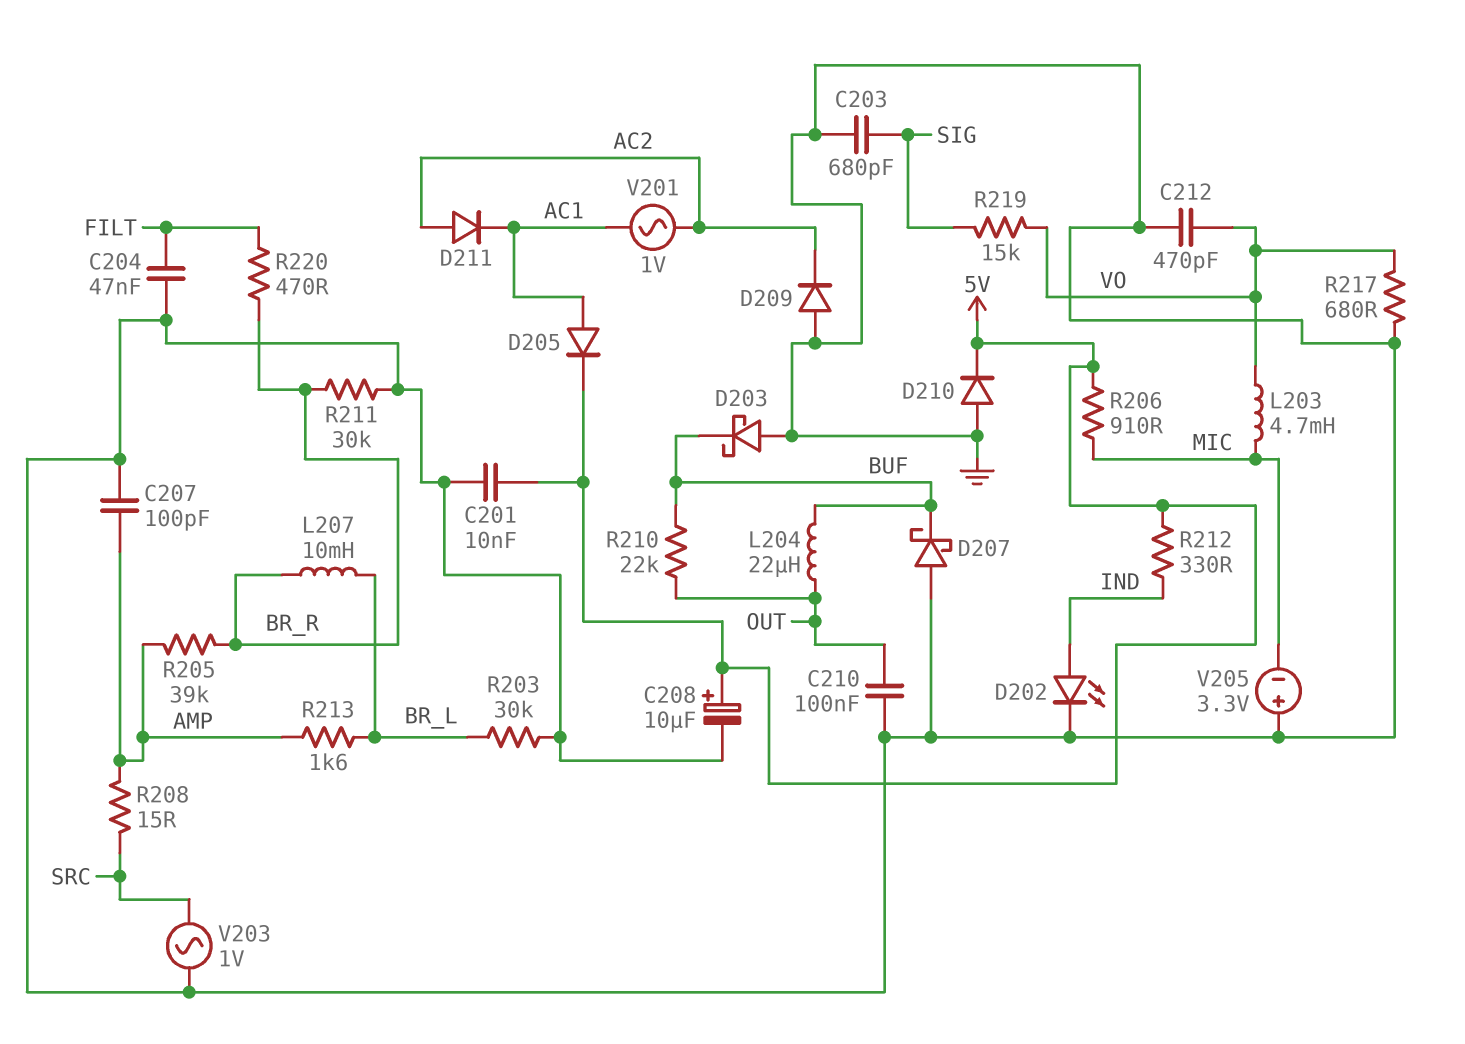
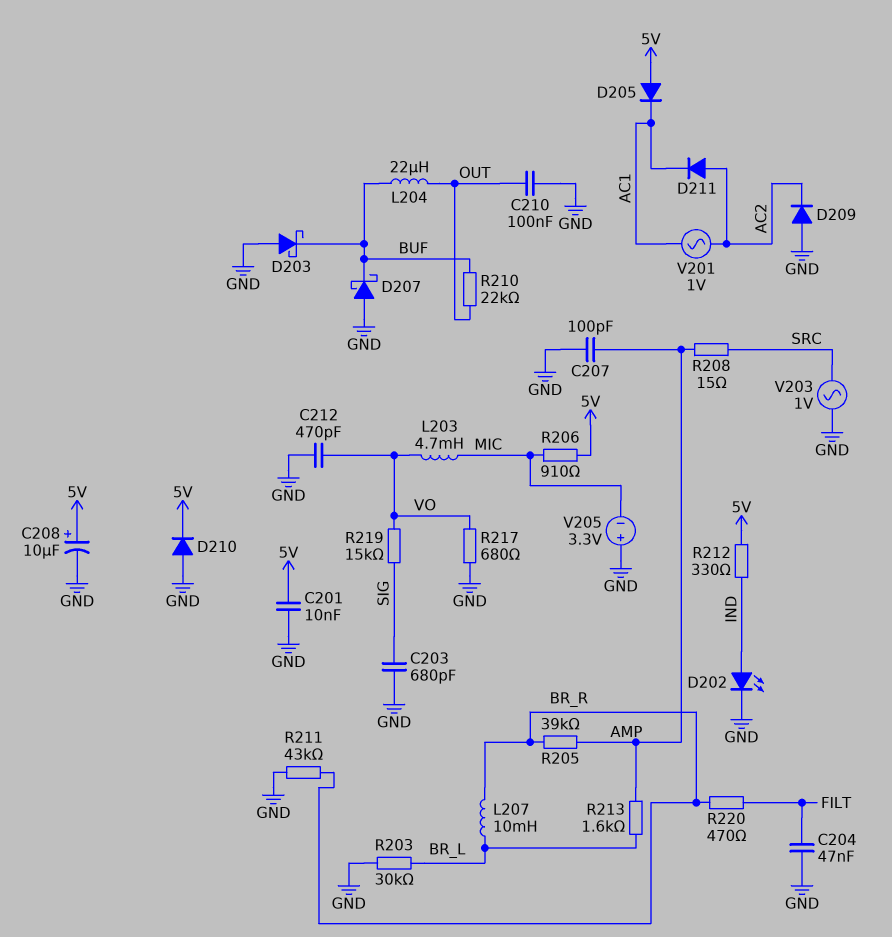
D205: diode (A AC1, K 5V) -> diode (A 5V, K AC1)
R211: 30k (BR_R, GND) -> 43k (BR_R, GND)

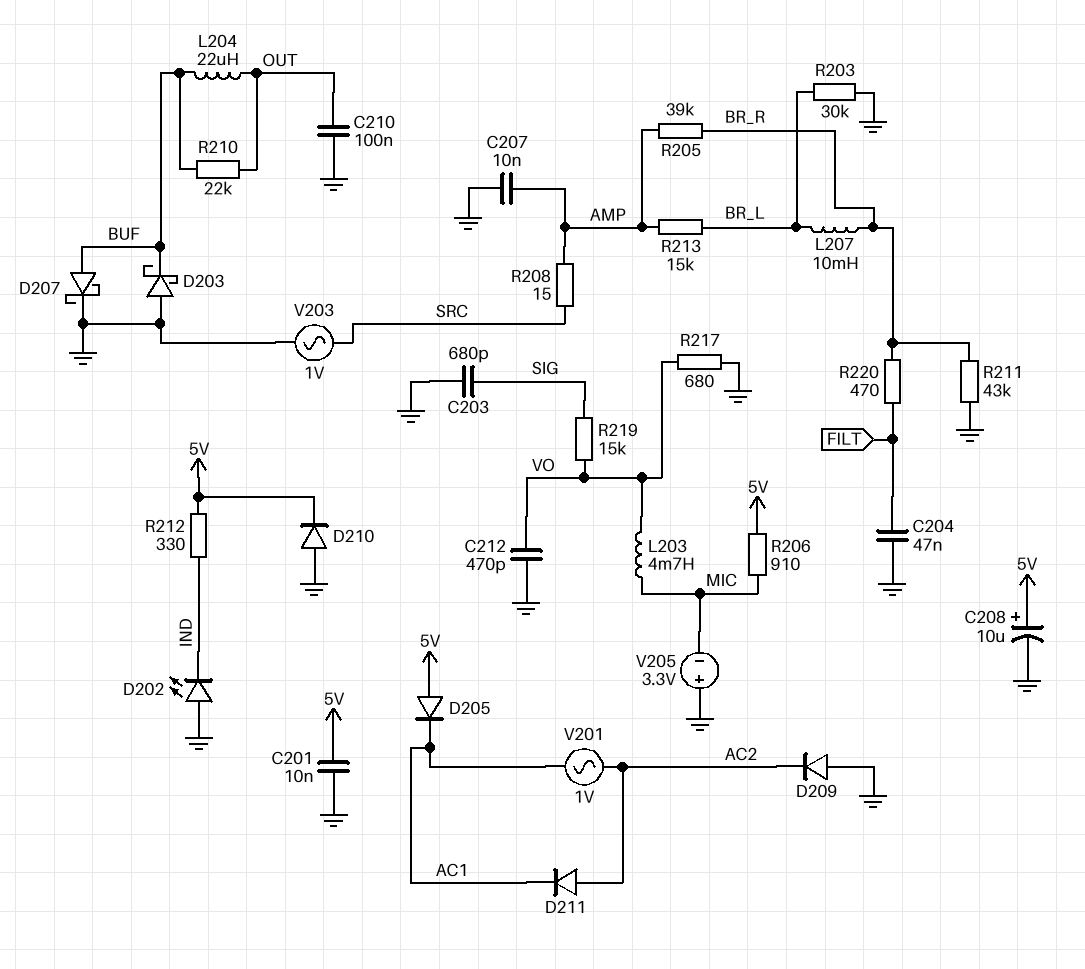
C207: 100pF (AMP, GND) -> 10nF (AMP, GND)
D202: LED (A IND, K GND) -> LED (A GND, K IND)
D207: schottky (A GND, K BUF) -> schottky (A BUF, K GND)
R213: 1.6k (AMP, BR_L) -> 15k (AMP, BR_L)

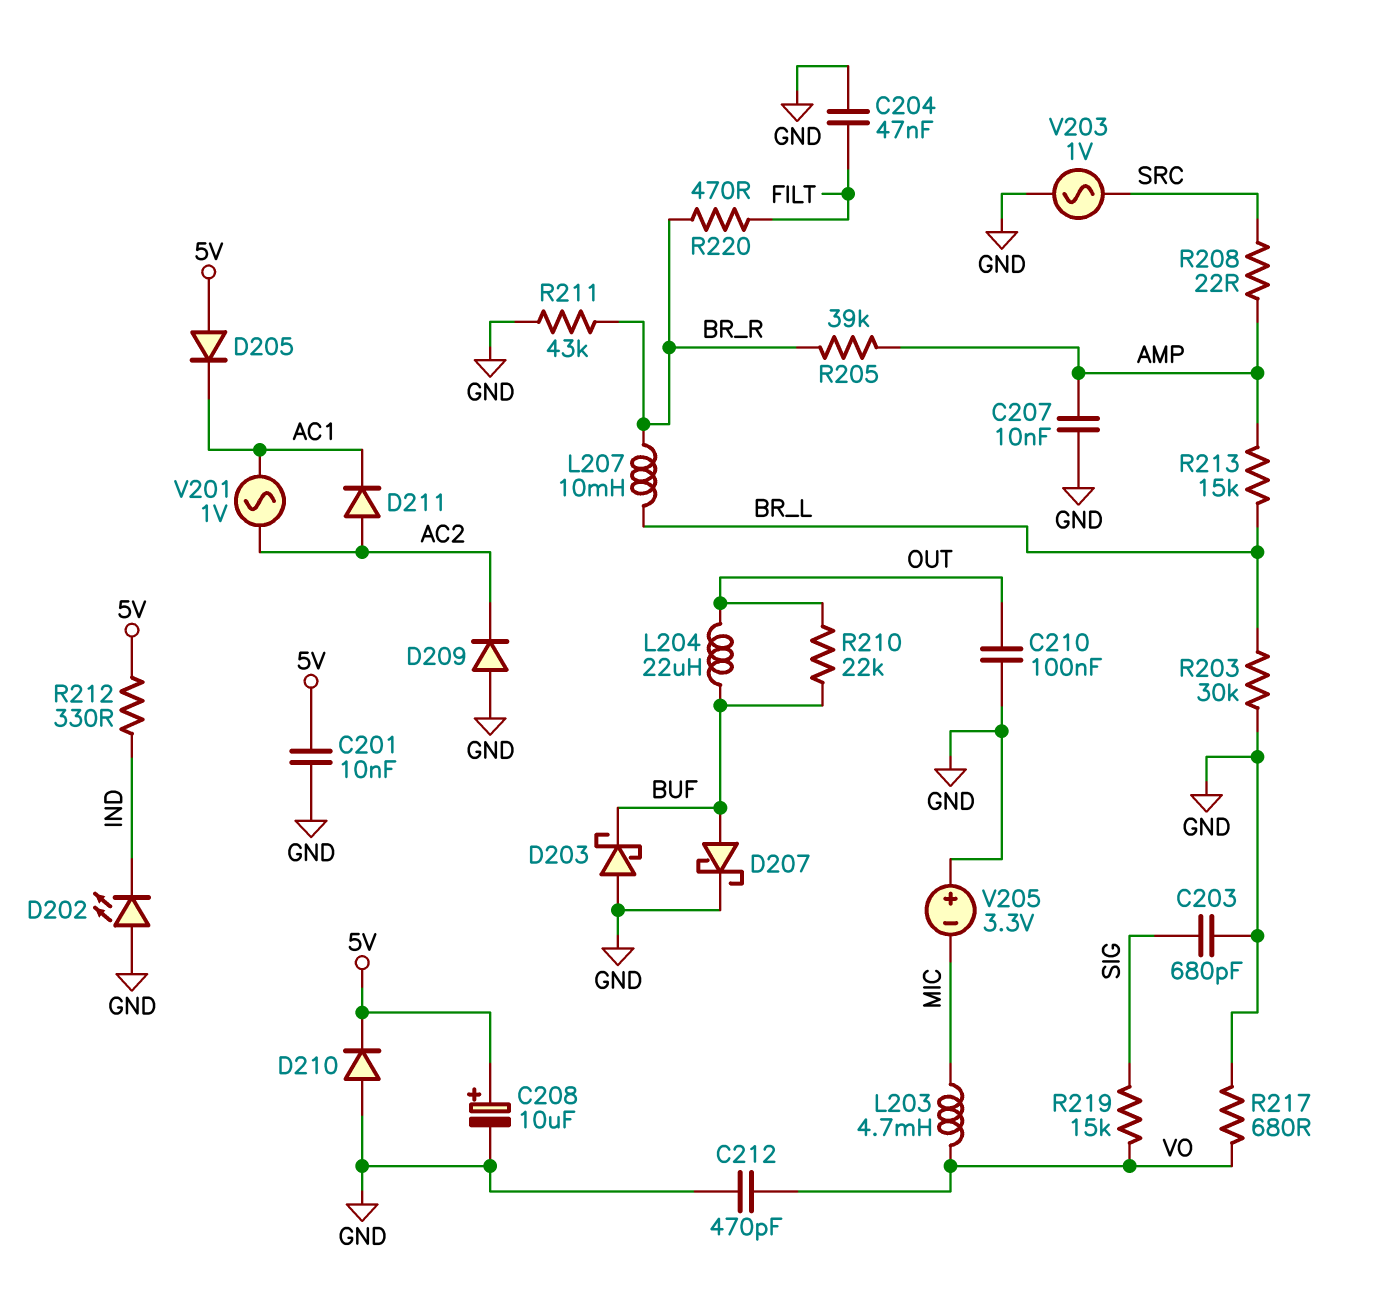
R206: 910 (5V, MIC) -> none
R208: 15 (AMP, SRC) -> 22 (AMP, SRC)

